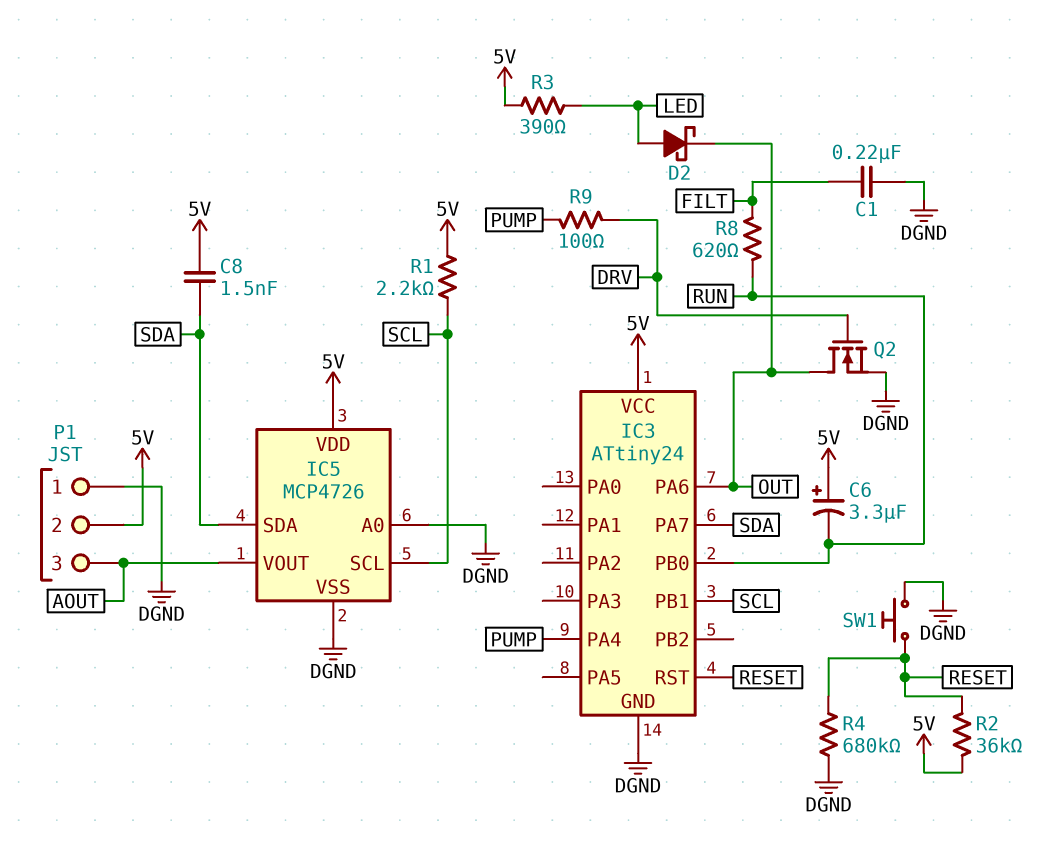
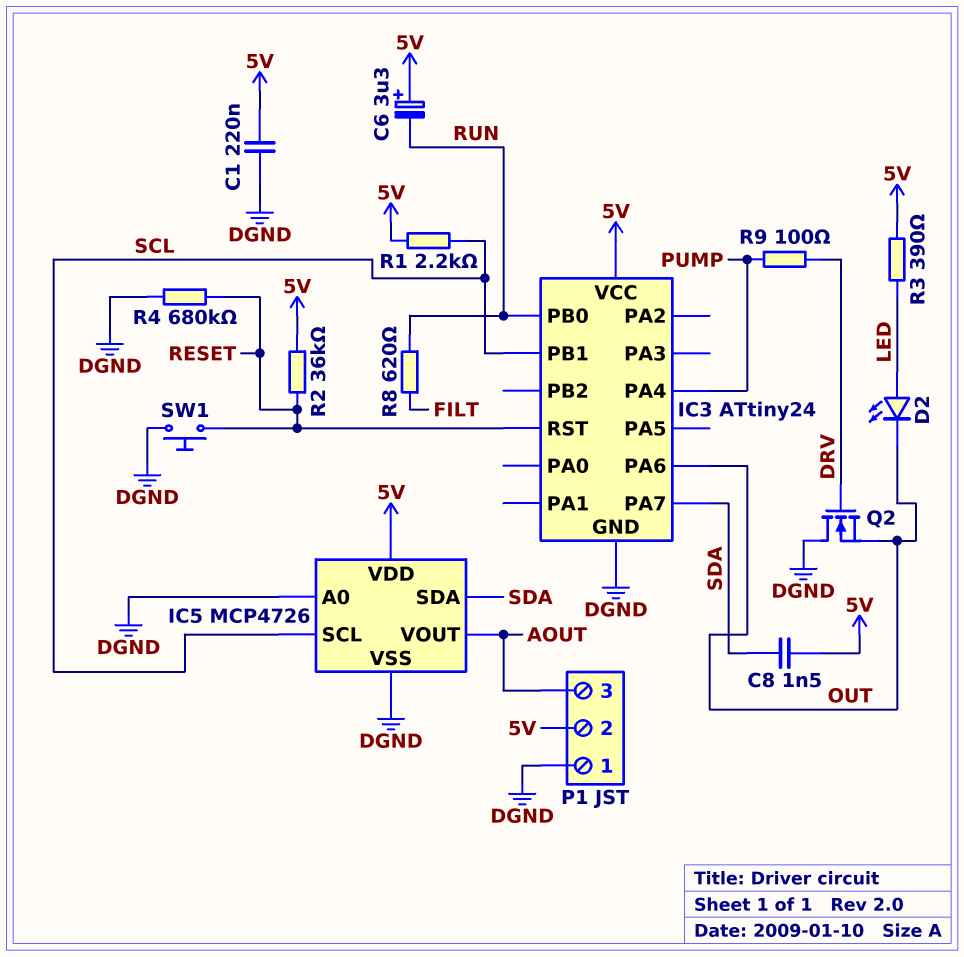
C1: 220nF (DGND, FILT) -> 220nF (5V, DGND)
D2: schottky (A LED, K OUT) -> LED (A LED, K OUT)
Q2: NMOS (G DRV, D OUT, S DGND) -> NMOS (G DRV, D DGND, S OUT)

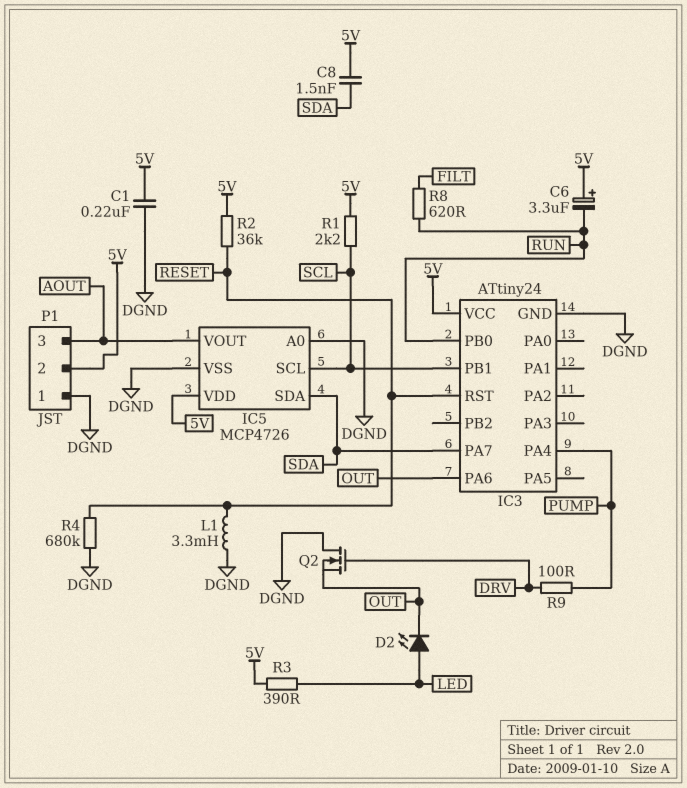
L1: none -> 3.3mH (DGND, RESET)
SW1: button (DGND, RESET) -> none

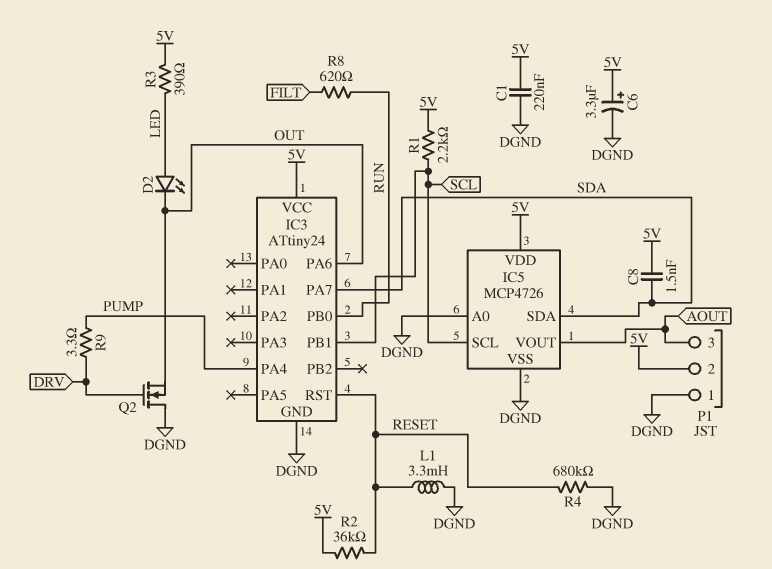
C6: 3.3uF (plus 5V, minus RUN) -> 3.3uF (plus 5V, minus DGND)
R9: 100 (DRV, PUMP) -> 3.3 (DRV, PUMP)

